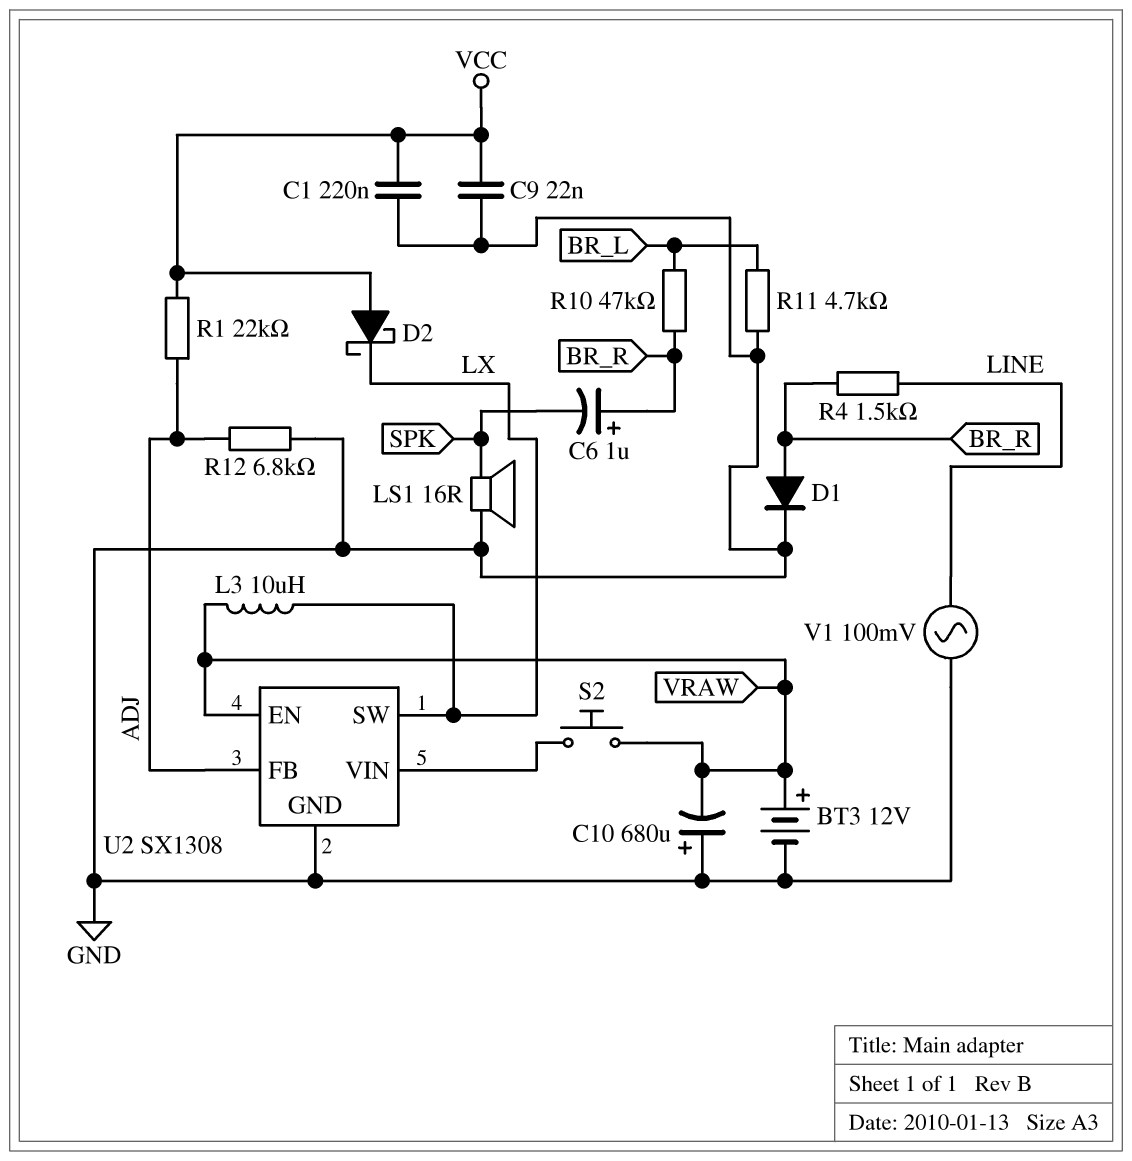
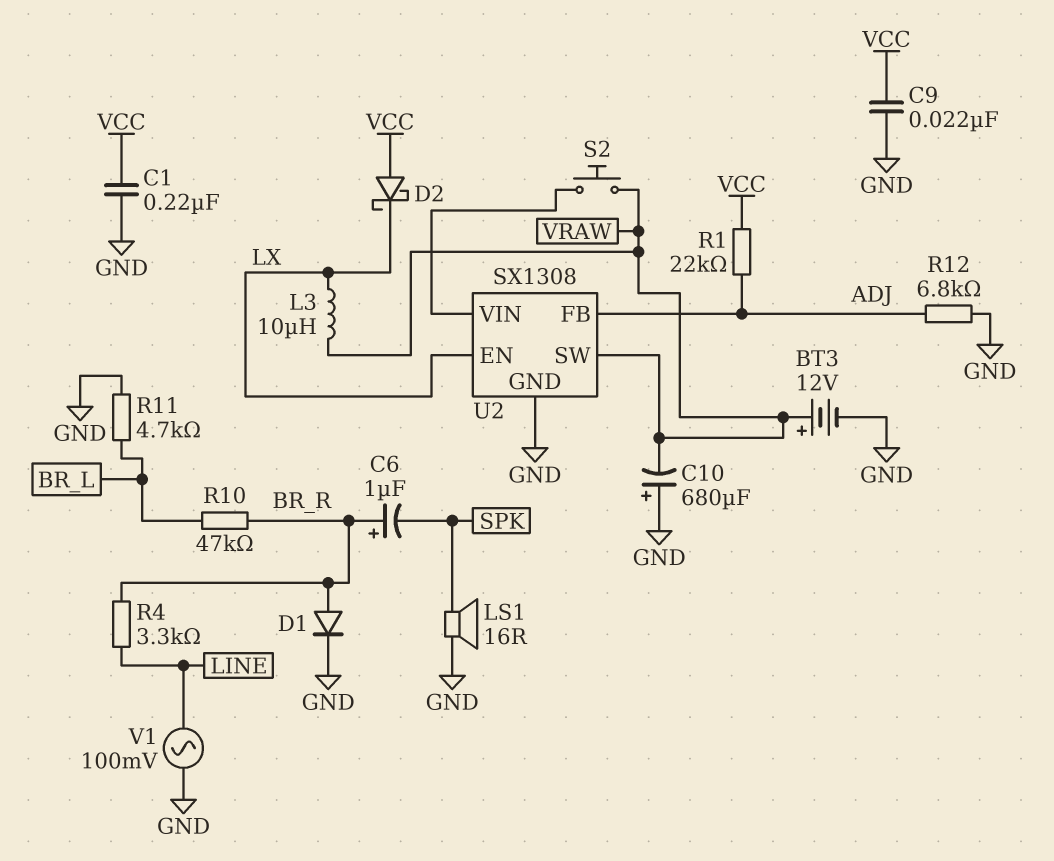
R4: 1.5k (BR_R, LINE) -> 3.3k (BR_R, LINE)
U2 pin EN: VRAW -> LX
U2 pin SW: LX -> VRAW

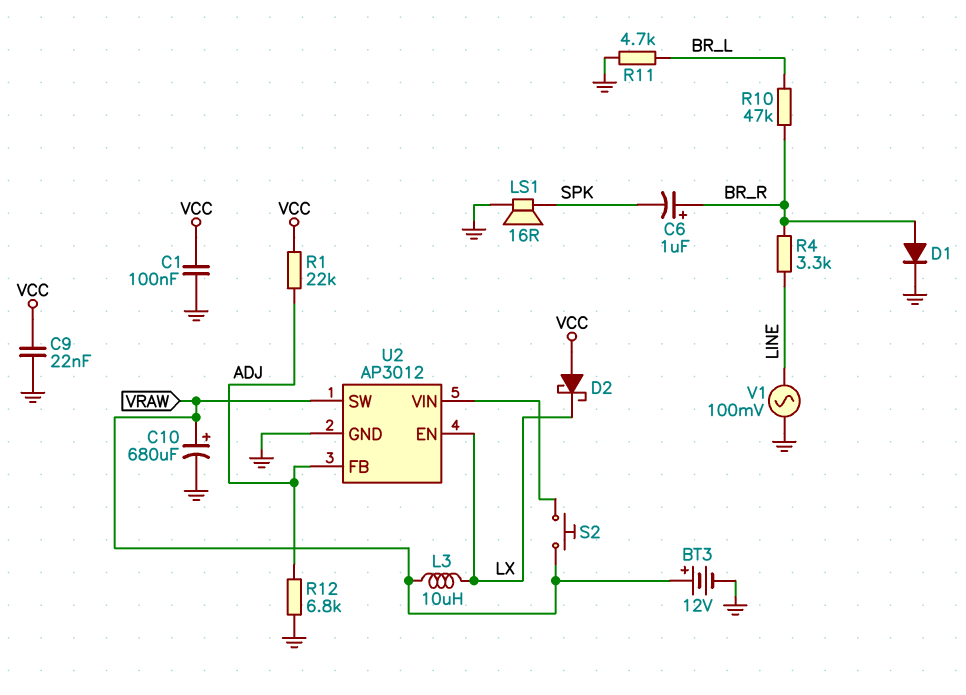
C1: 220nF (GND, VCC) -> 100nF (GND, VCC)
C10: 680uF (plus GND, minus VRAW) -> 680uF (plus VRAW, minus GND)
U2: SX1308 -> AP3012

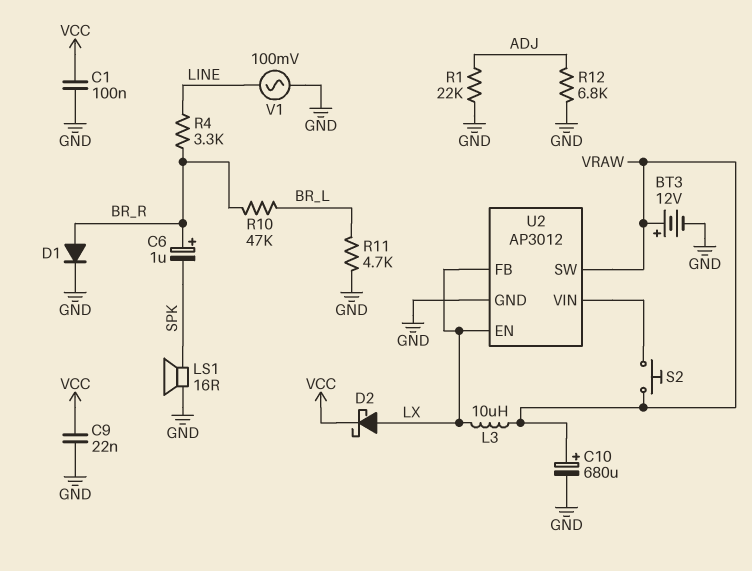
D2: schottky (A VCC, K LX) -> schottky (A LX, K VCC)
R1: 22k (ADJ, VCC) -> 22k (ADJ, GND)
U2 pin FB: ADJ -> LX

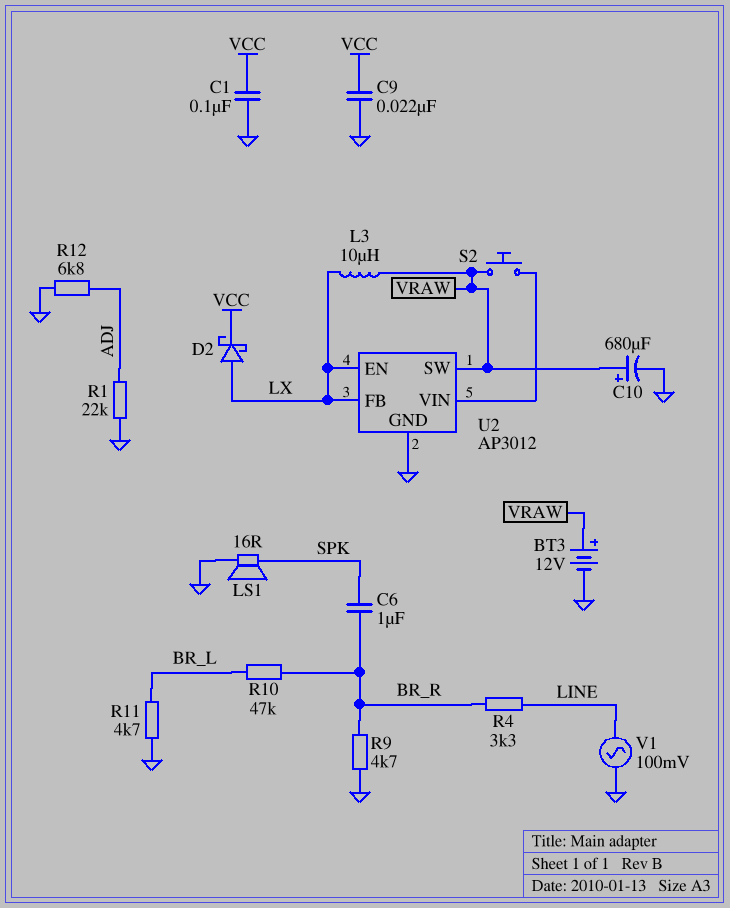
C6: 1uF (plus BR_R, minus SPK) -> 1uF (BR_R, SPK)
D1: diode (A BR_R, K GND) -> none
R9: none -> 4.7k (BR_R, GND)

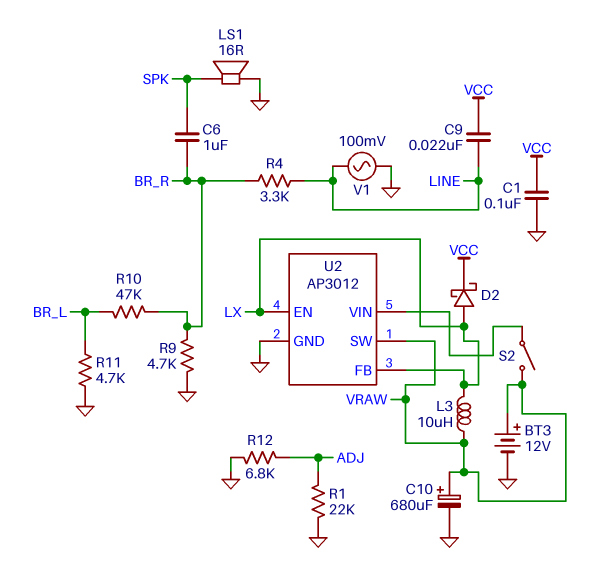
C9: 22nF (GND, VCC) -> 22nF (LINE, VCC)
S2: button (U2/VIN, VRAW) -> switch (U2/VIN, VRAW)

